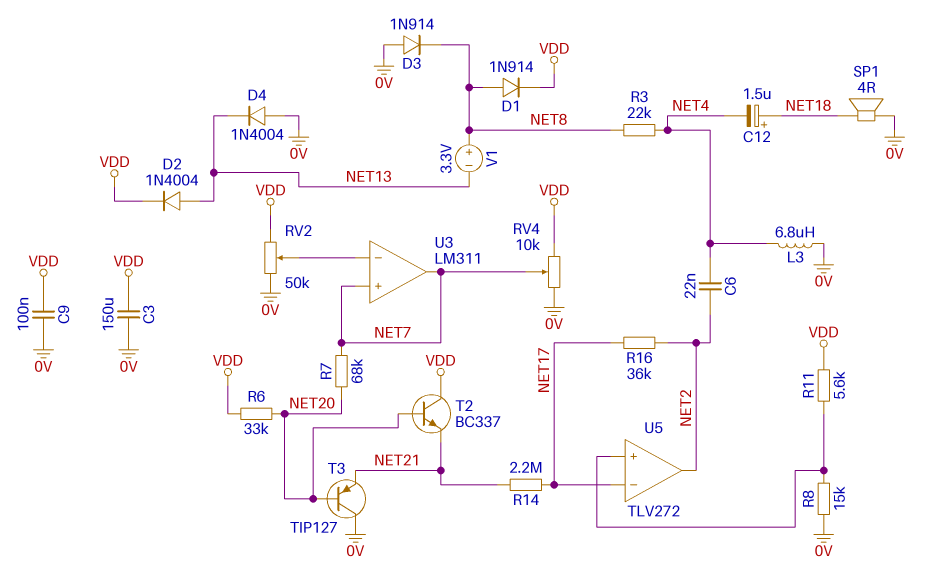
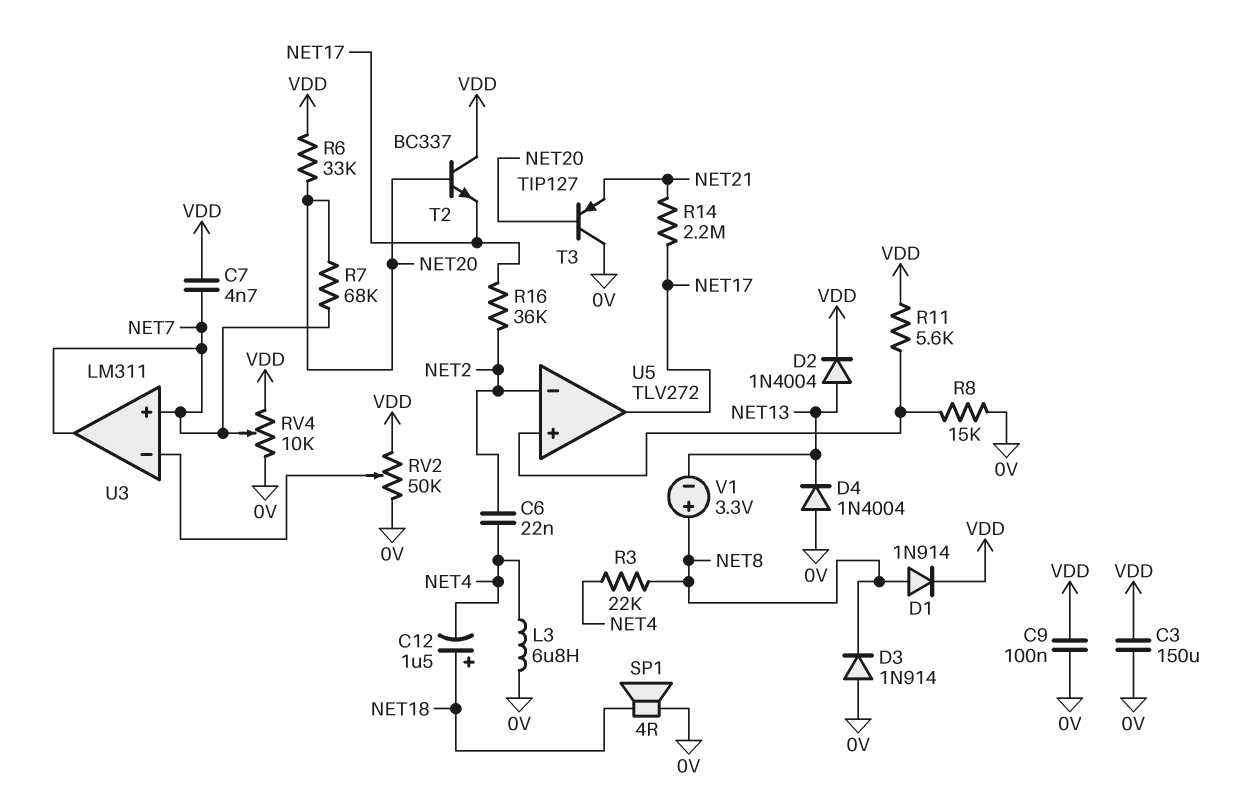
C7: none -> 4.7nF (NET7, VDD)
T2: NPN BC337 (B NET20, C VDD, E NET21) -> NPN BC337 (B NET20, C VDD, E NET17)
U5 pin in-: NET17 -> NET2
U5 pin out: NET2 -> NET17

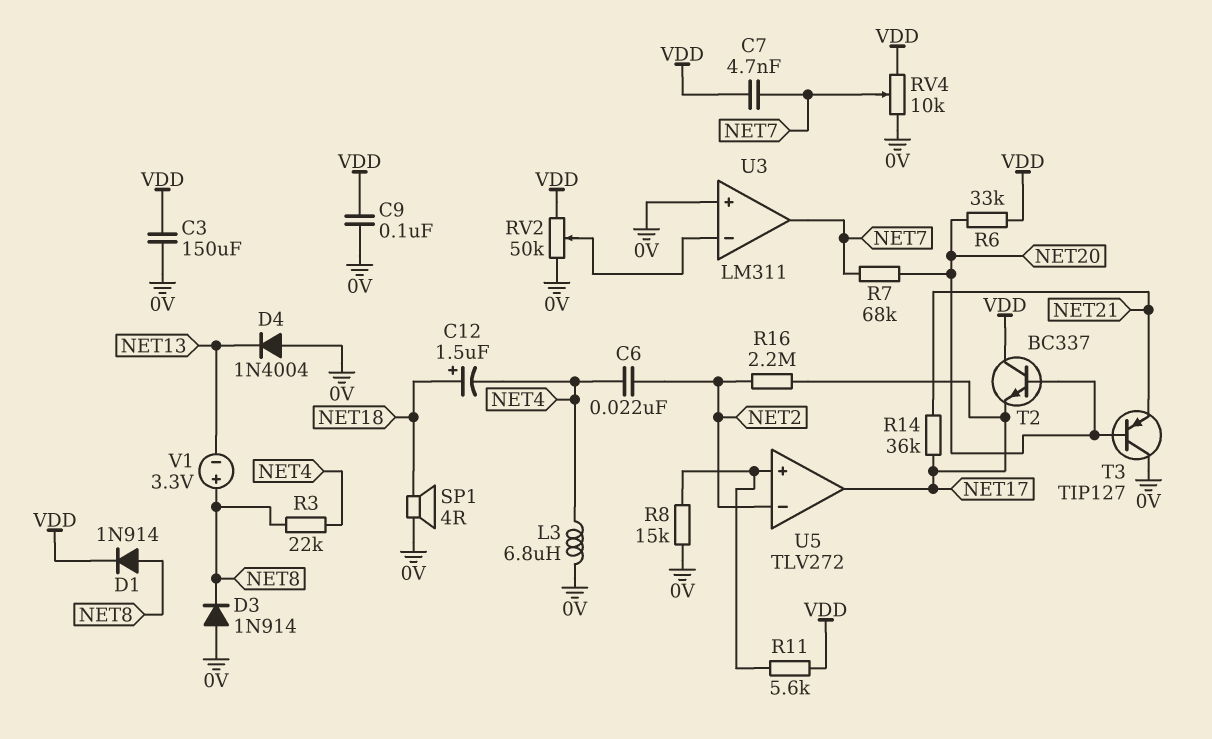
D2: diode 1N4004 (A NET13, K VDD) -> none
R14: 2.2M (NET17, NET21) -> 36k (NET17, NET21)
R16: 36k (NET2, NET17) -> 2.2M (NET2, NET17)
U3 pin in+: NET7 -> 0V

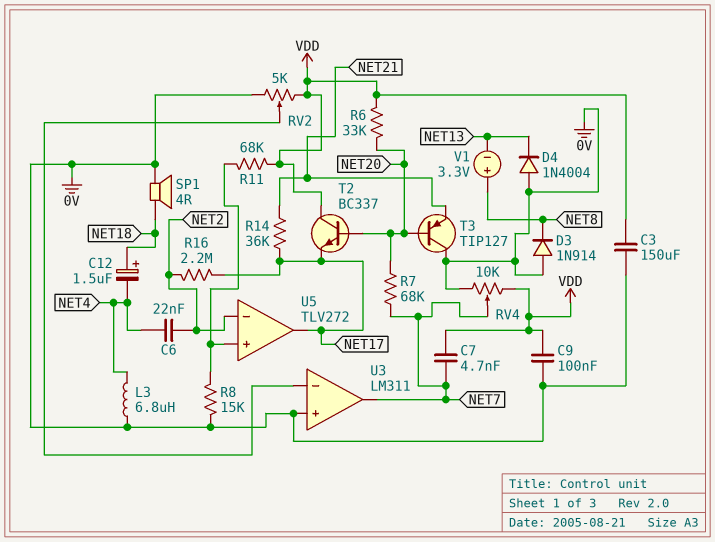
D1: diode 1N914 (A NET8, K VDD) -> none
R3: 22k (NET4, NET8) -> none
R11: 5.6k (U5/in+, VDD) -> 68k (U5/in+, VDD)
RV2: 50k (0V, VDD, wiper U3/in-) -> 5k (0V, VDD, wiper U3/in-)

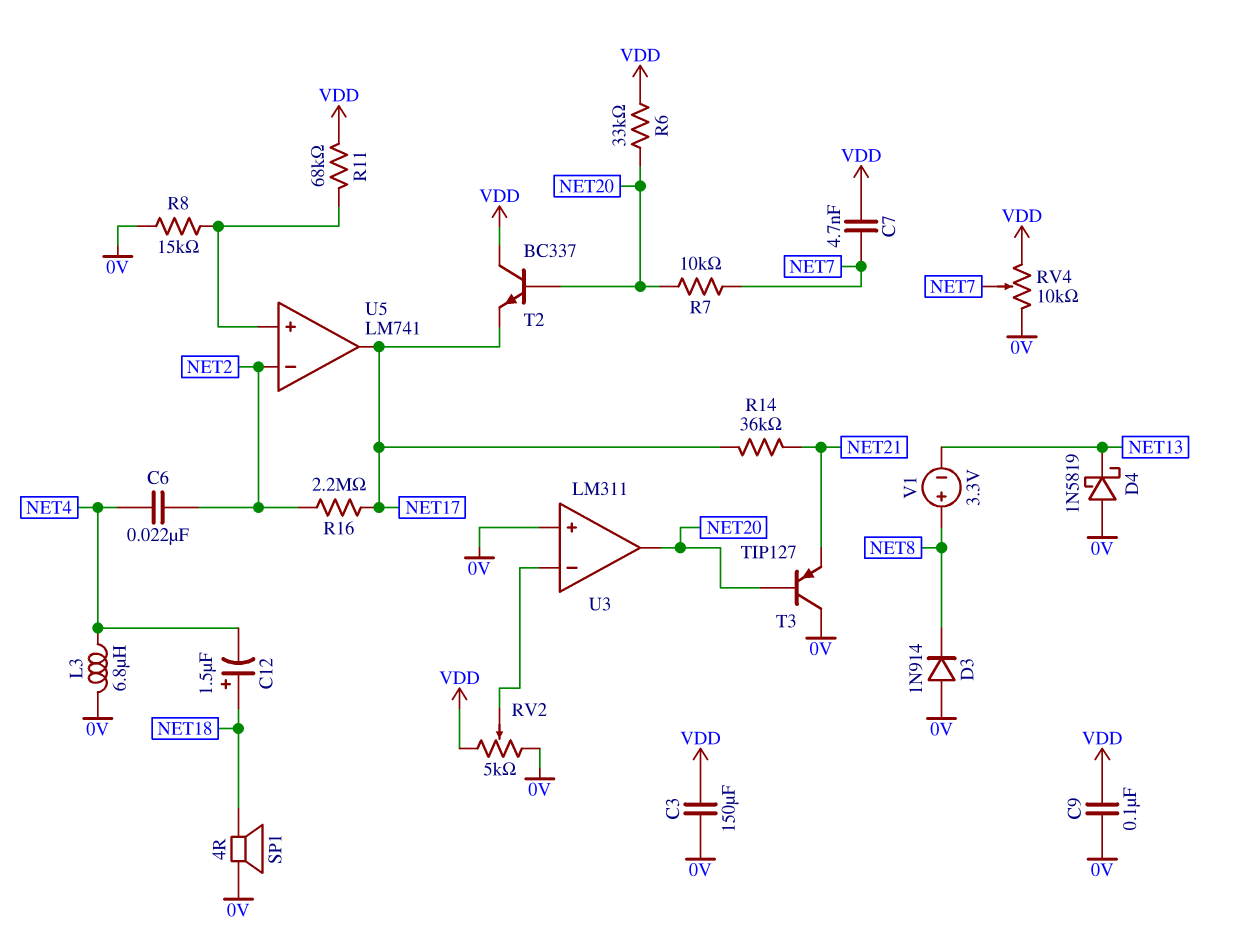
D4: diode 1N4004 (A 0V, K NET13) -> schottky 1N5819 (A 0V, K NET13)
R7: 68k (NET7, NET20) -> 10k (NET7, NET20)
U3 pin out: NET7 -> NET20
U5: TLV272 -> LM741

